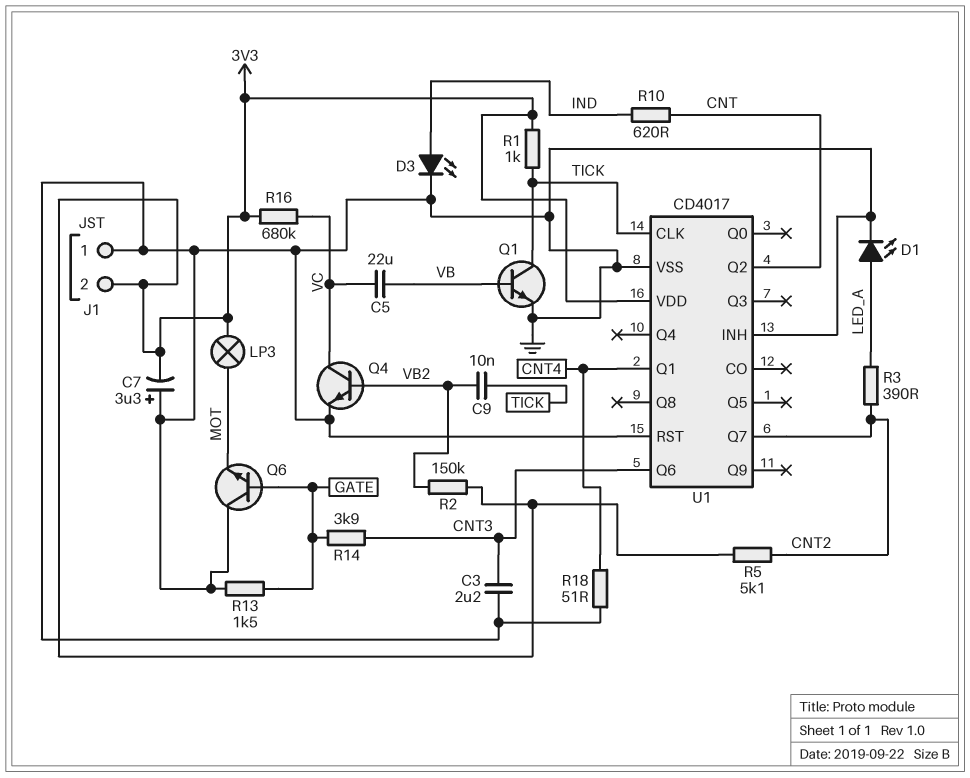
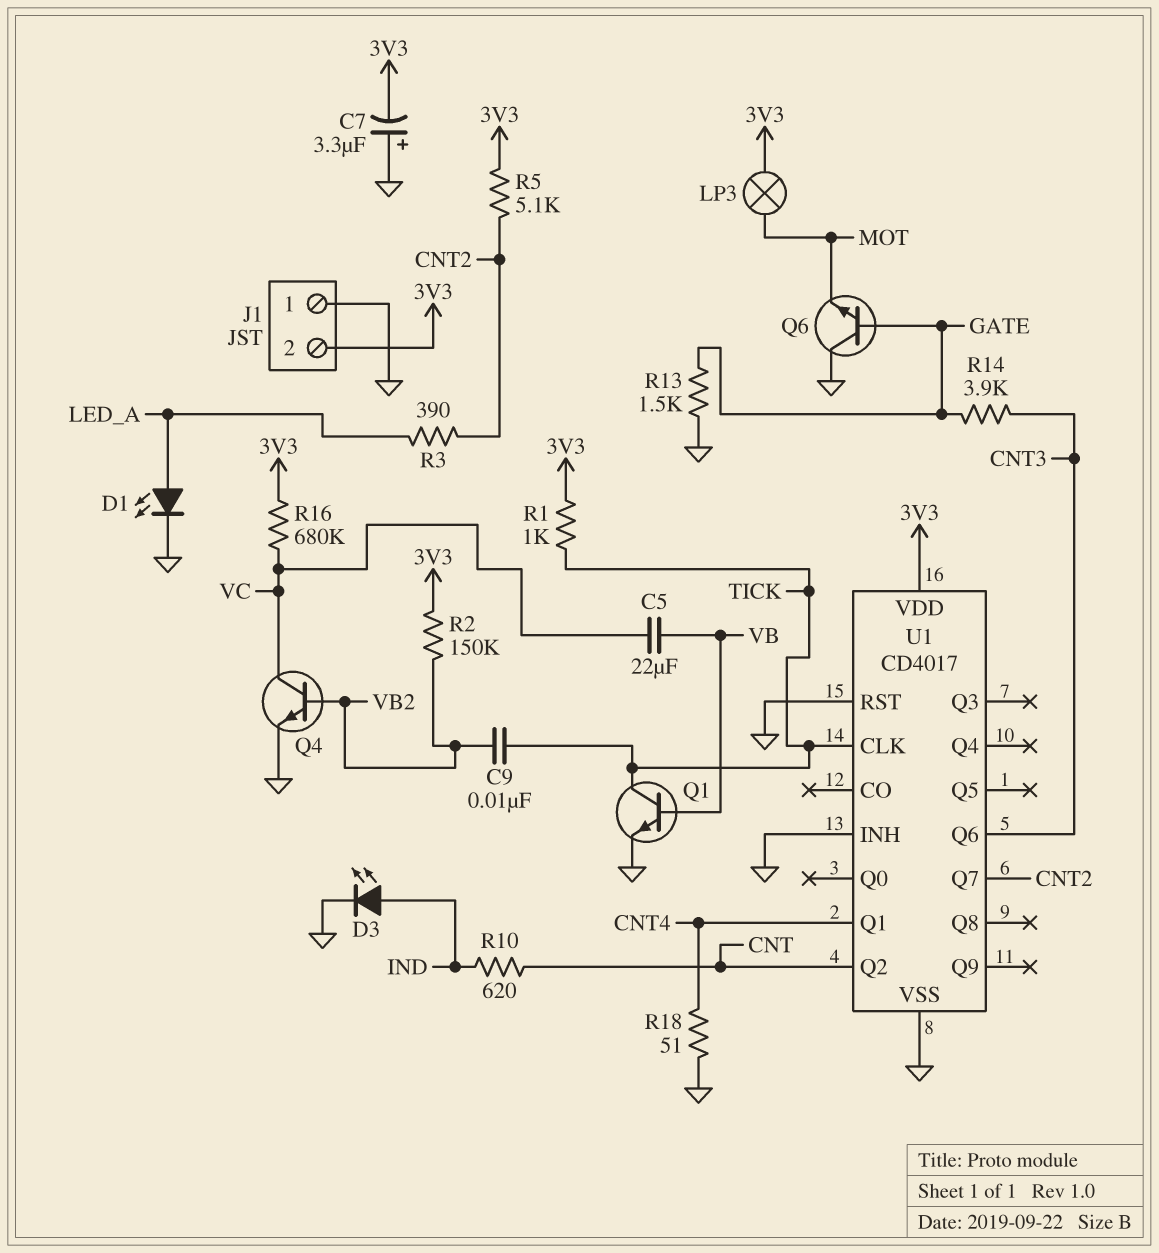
C3: 2.2uF (CNT3, GND) -> none

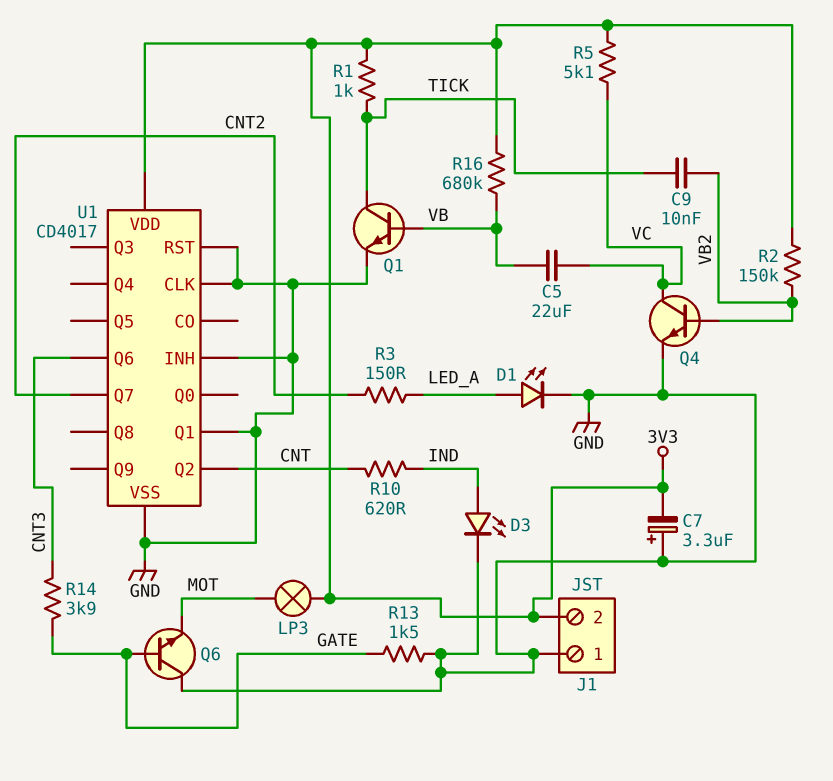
R3: 390 (CNT2, LED_A) -> 150 (CNT2, LED_A)
R5: 5.1k (3V3, CNT2) -> 5.1k (3V3, VC)
R16: 680k (3V3, VC) -> 680k (3V3, VB)
R18: 51 (CNT4, GND) -> none
U1 pin CLK: TICK -> GND
U1 pin Q1: CNT4 -> GND

